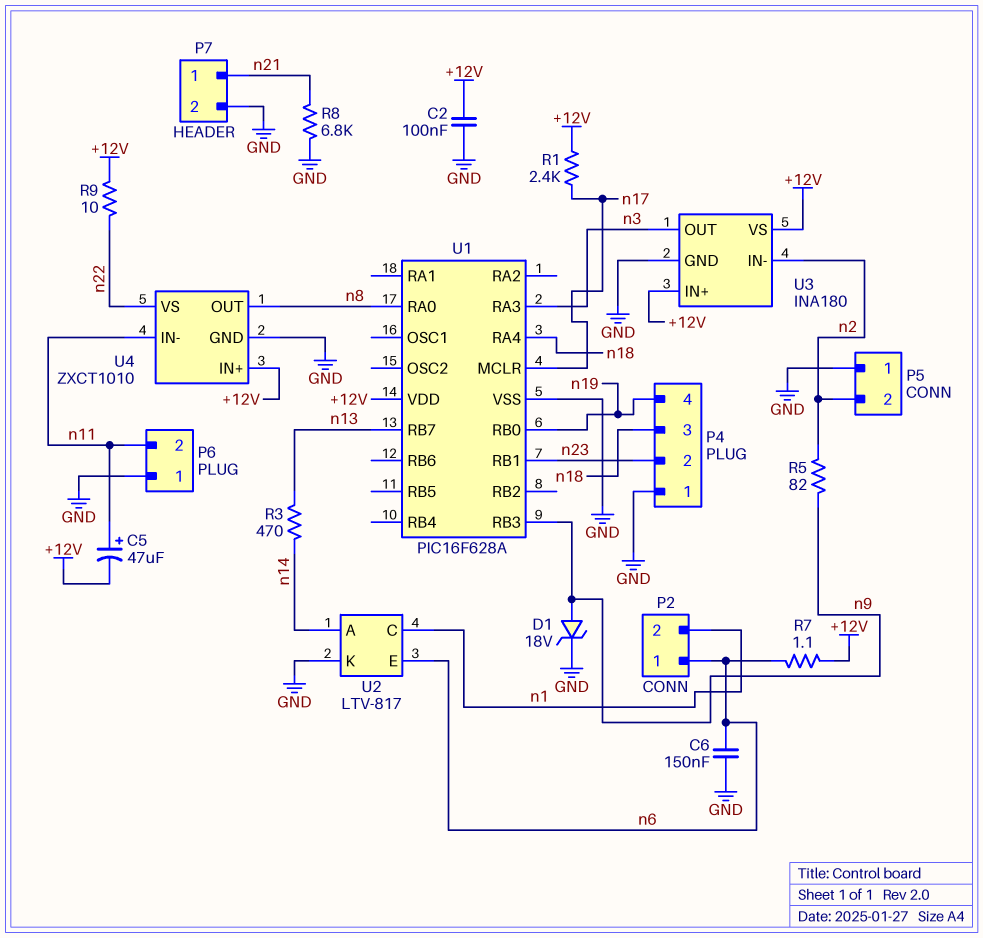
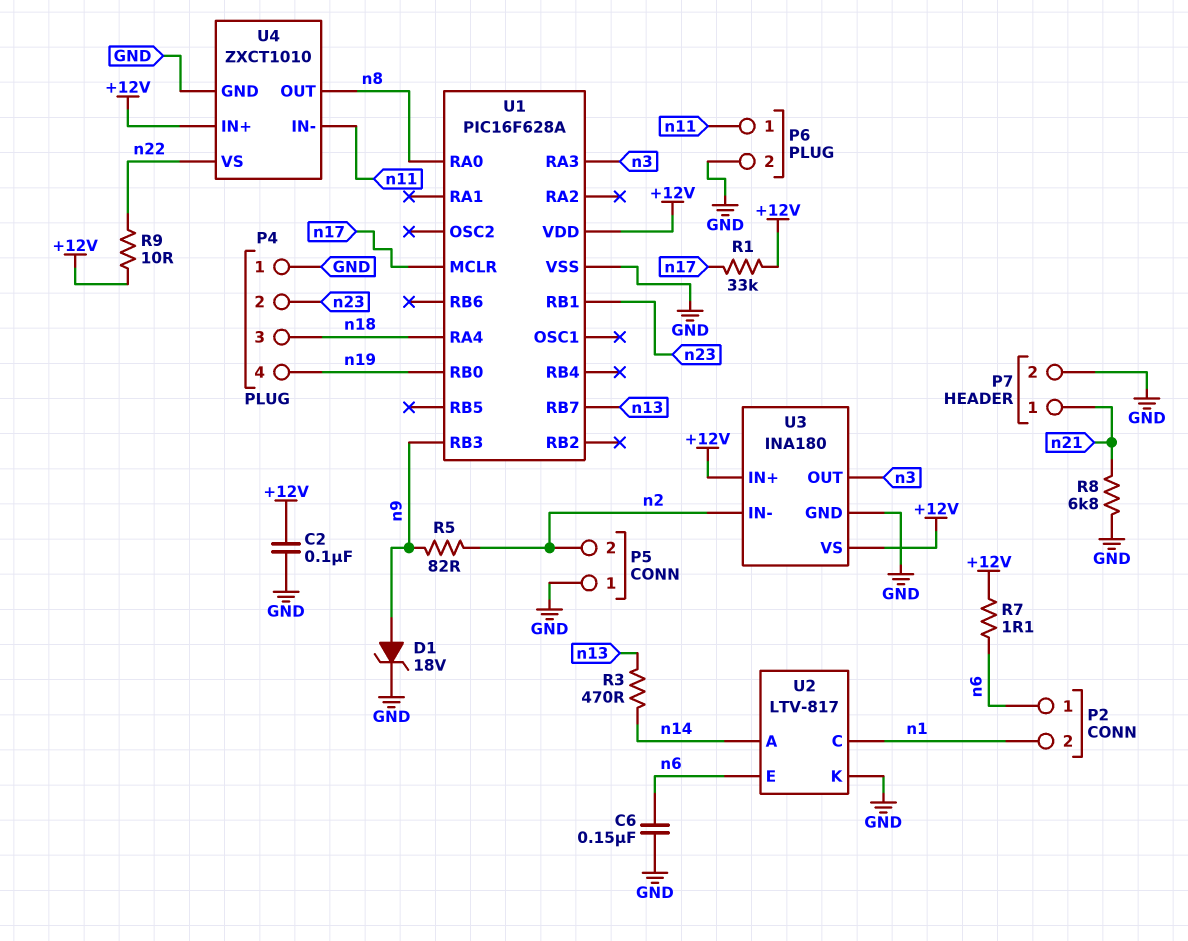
C5: 47uF (plus n11, minus +12V) -> none
P6 pin 1: GND -> n11
P6 pin 2: n11 -> GND
R1: 2.4k (+12V, n17) -> 33k (+12V, n17)

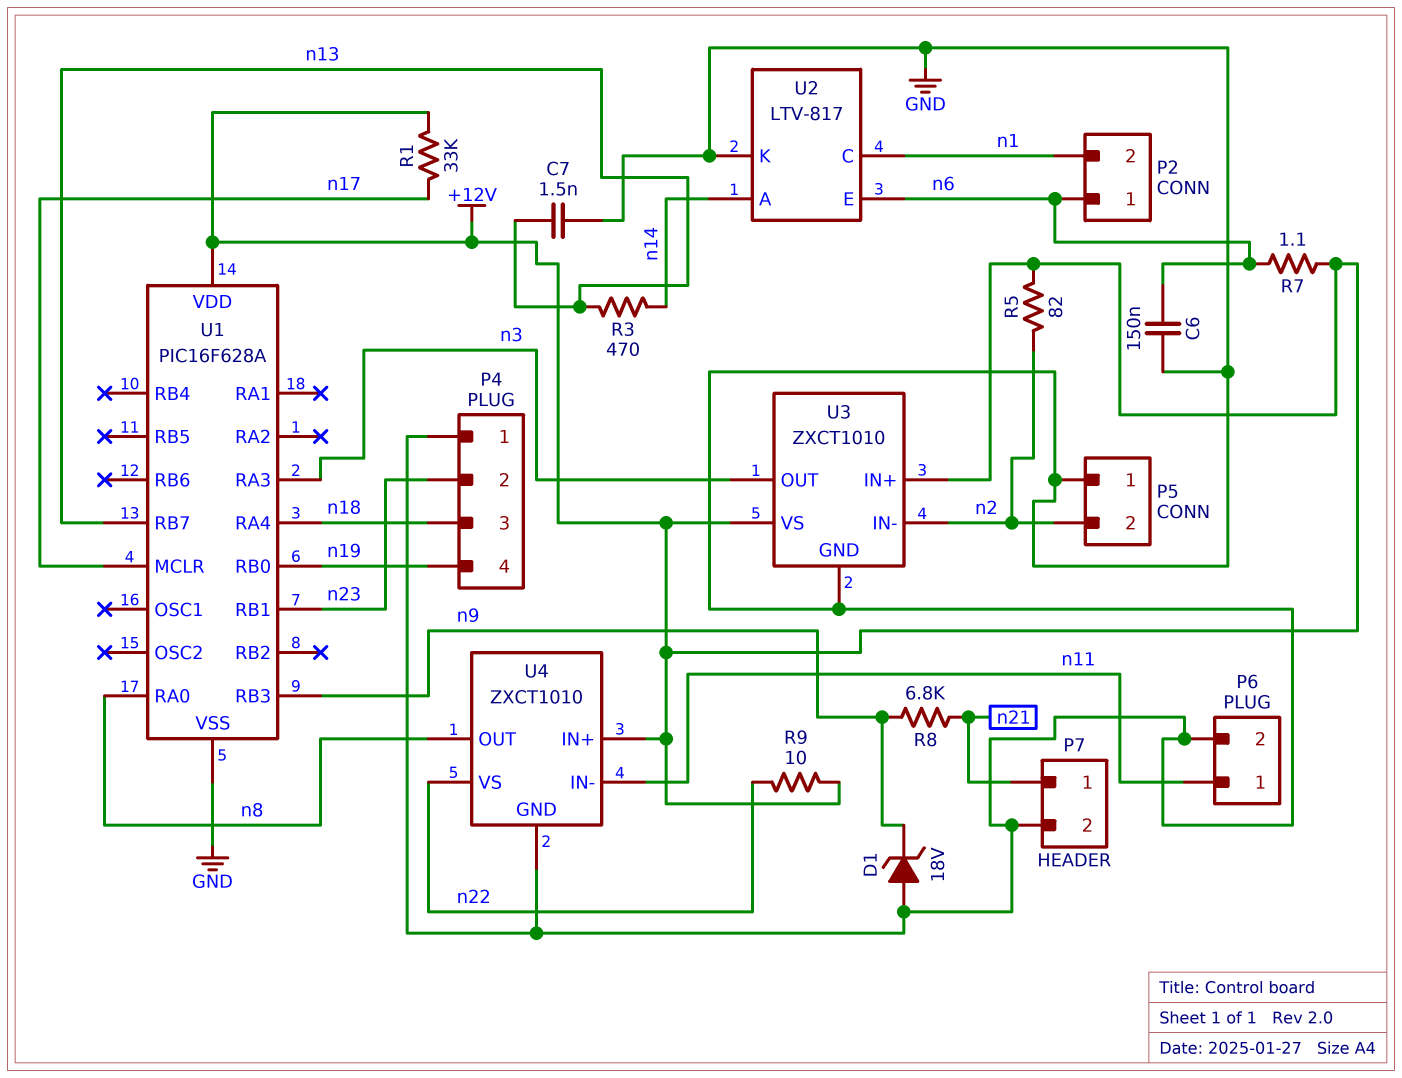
C2: 100nF (+12V, GND) -> none
C7: none -> 1.5nF (GND, n13)
D1: zener 18V (A n9, K GND) -> zener 18V (A GND, K n9)
R5: 82 (n2, n9) -> 82 (+12V, n2)
R8: 6.8k (GND, n21) -> 6.8k (n9, n21)
U3: INA180 -> ZXCT1010

